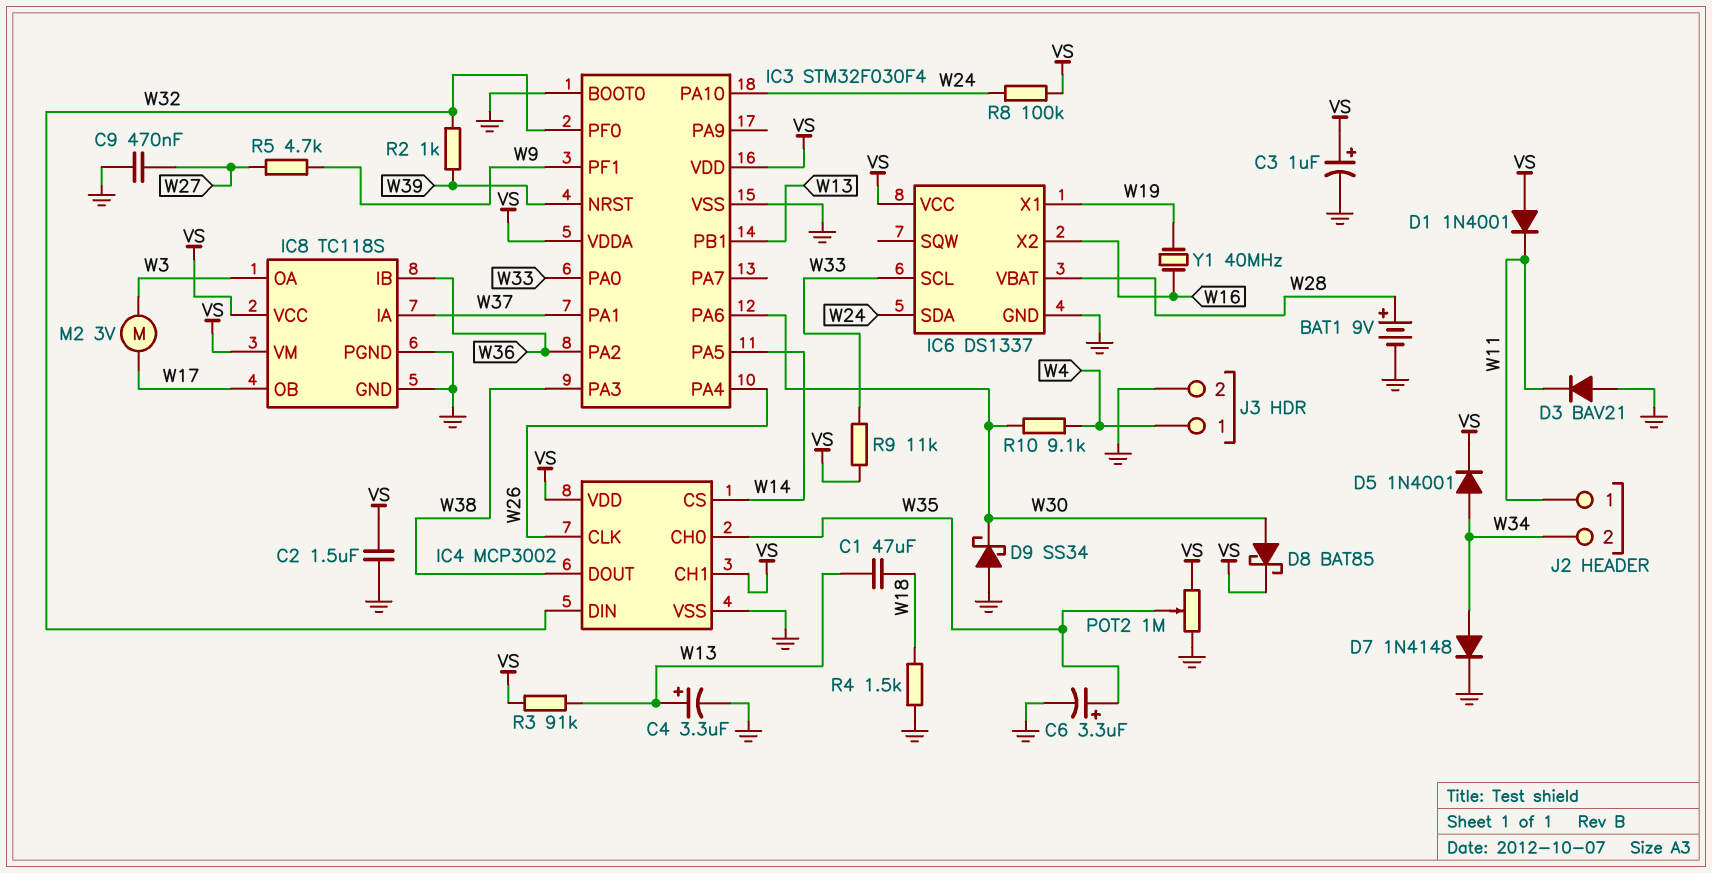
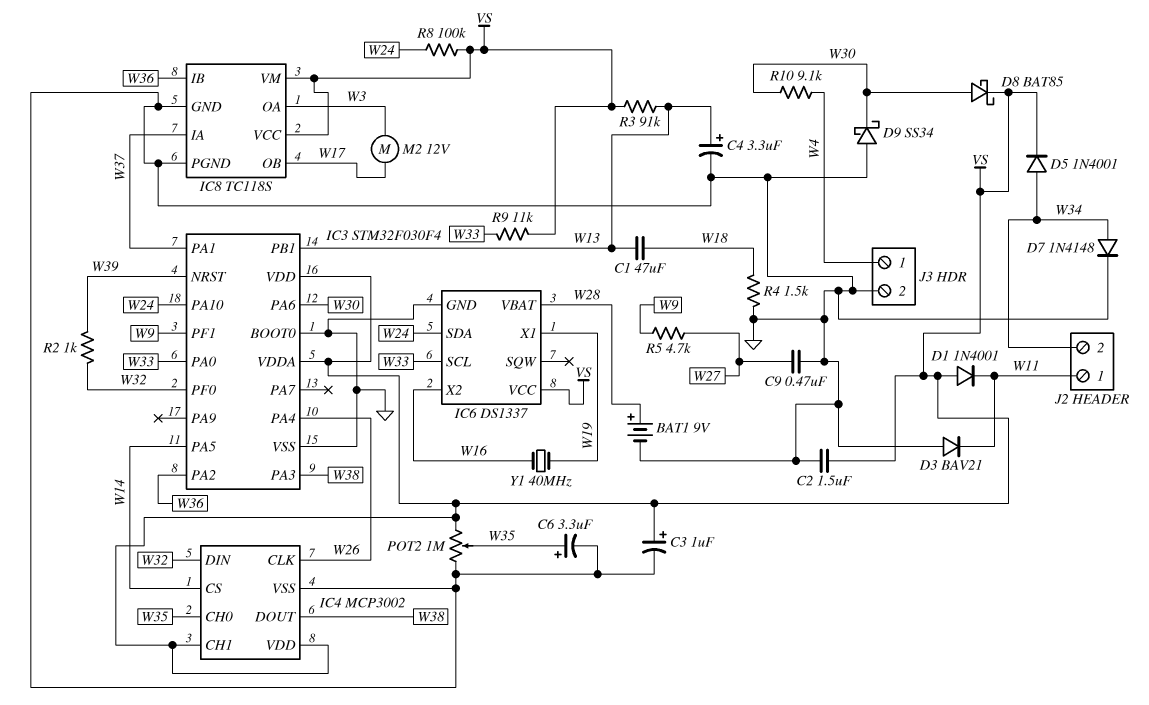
M2: motor 3V (W3, W17) -> motor 12V (W3, W17)

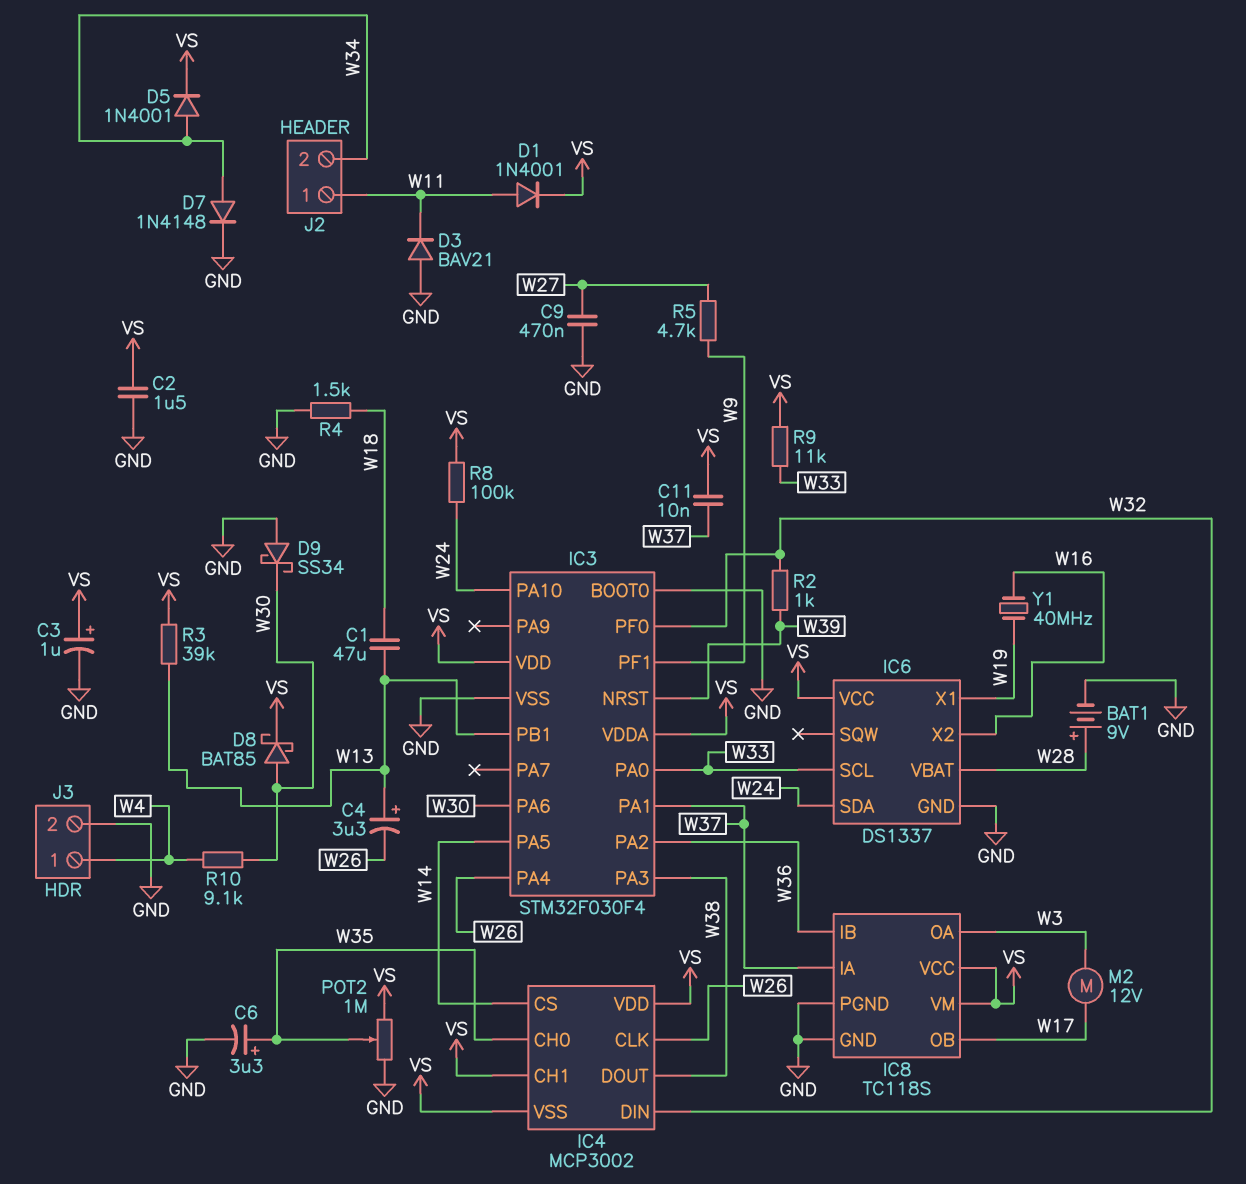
C4: 3.3uF (plus W13, minus GND) -> 3.3uF (plus W13, minus W26)
C11: none -> 10nF (VS, W37)
D1: diode 1N4001 (A VS, K W11) -> diode 1N4001 (A W11, K VS)
IC4 pin VSS: GND -> VS
R3: 91k (VS, W13) -> 39k (VS, W13)

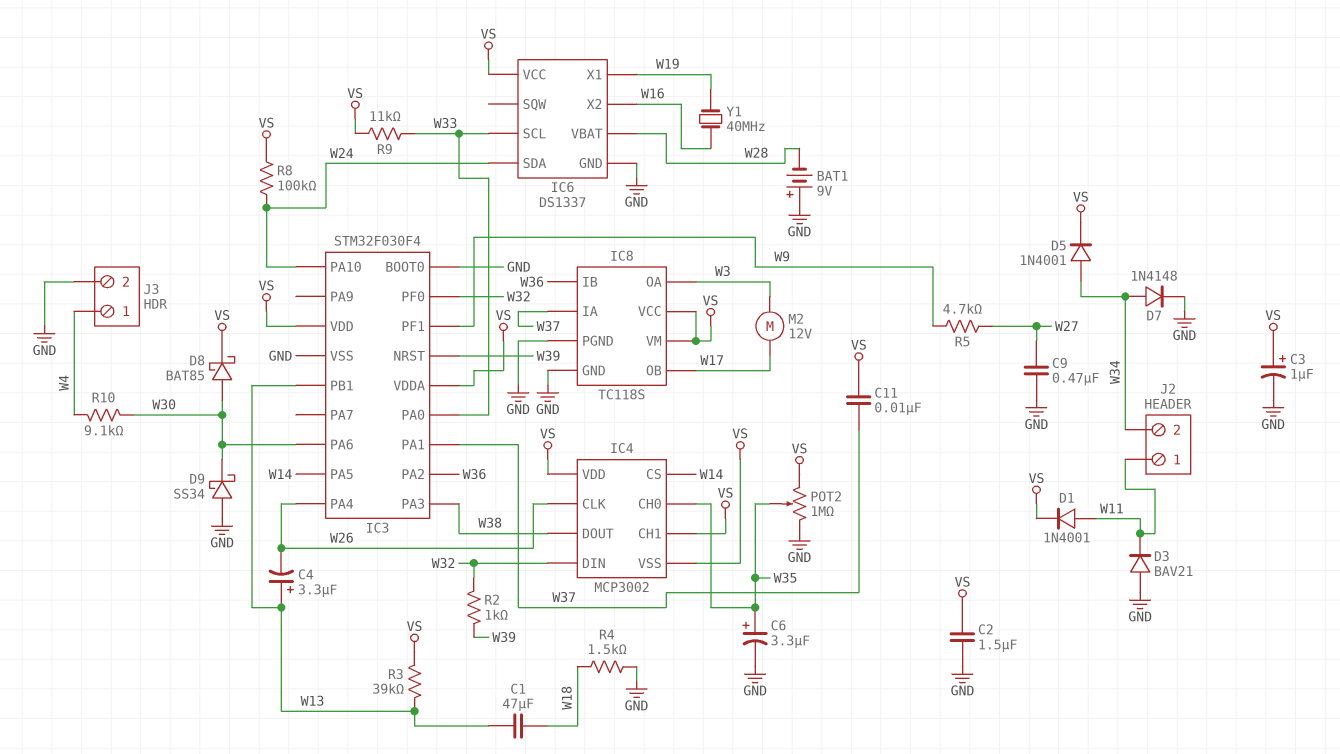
BAT1: 9V (plus W28, minus GND) -> 9V (plus GND, minus W28)

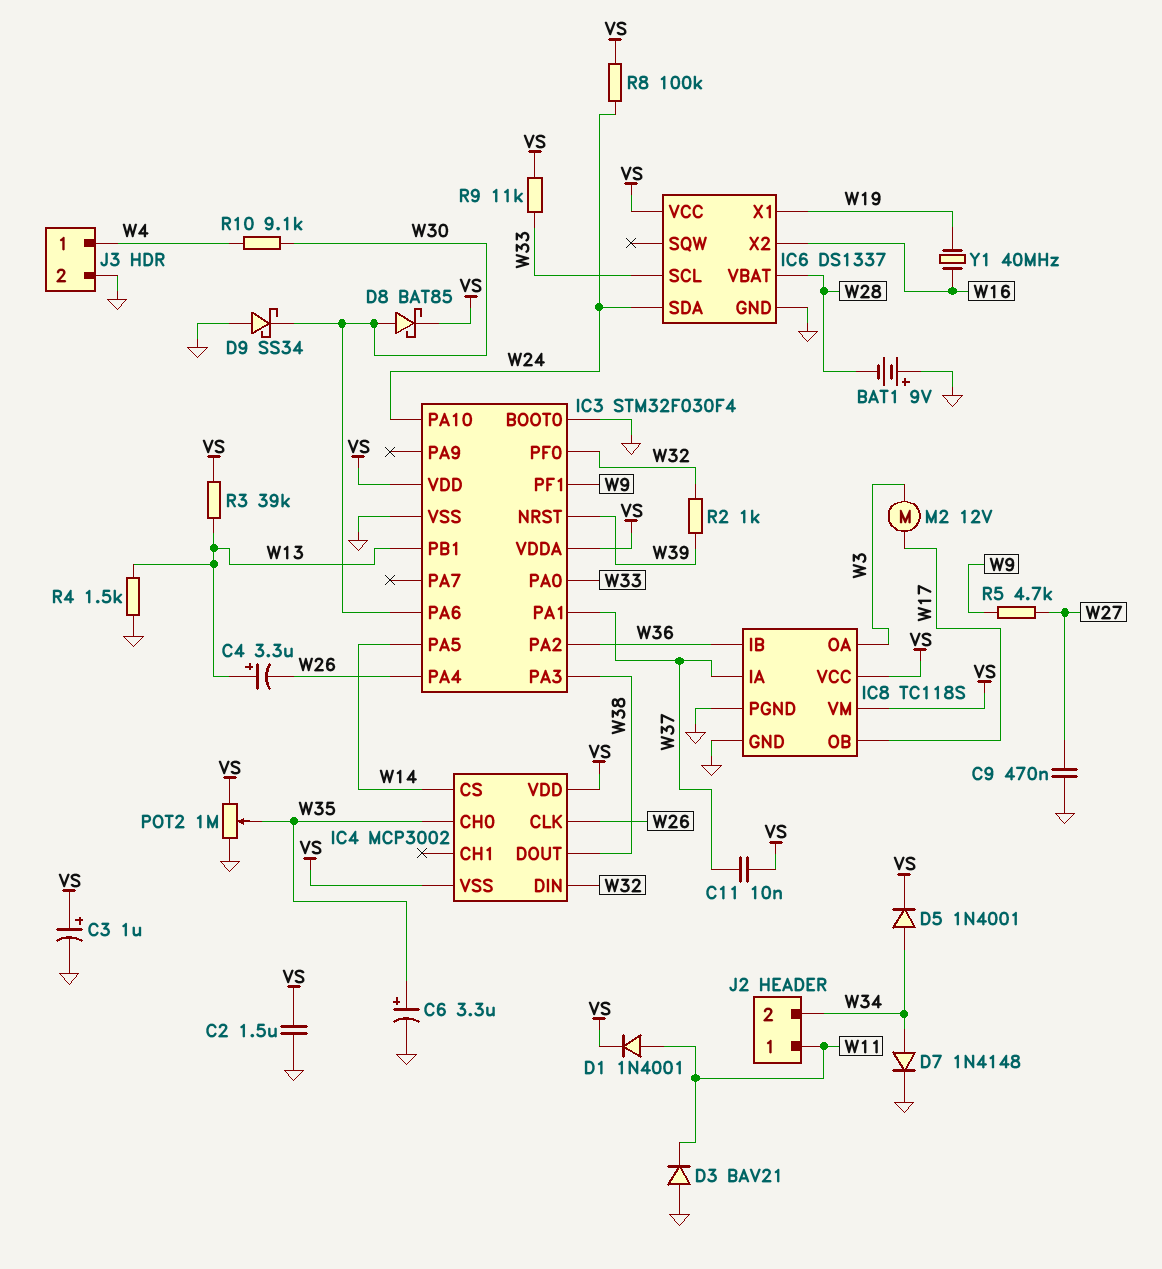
C1: 47uF (W13, W18) -> none
IC4 pin CH1: VS -> none
R4: 1.5k (GND, W18) -> 1.5k (GND, W13)

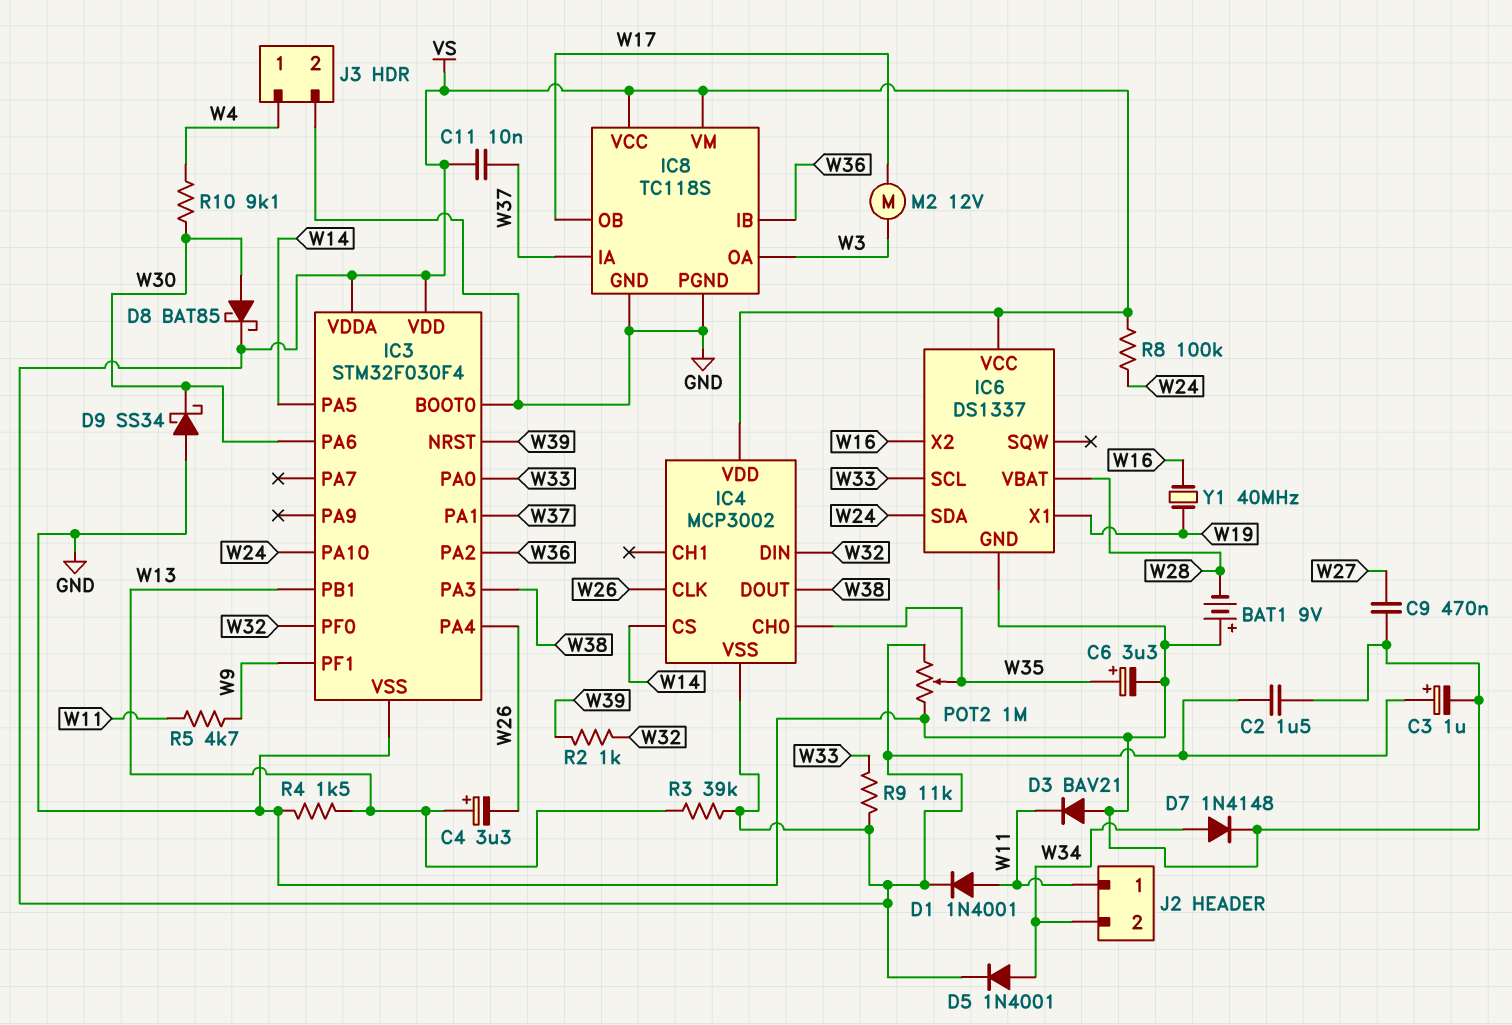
R5: 4.7k (W9, W27) -> 4.7k (W9, W11)

